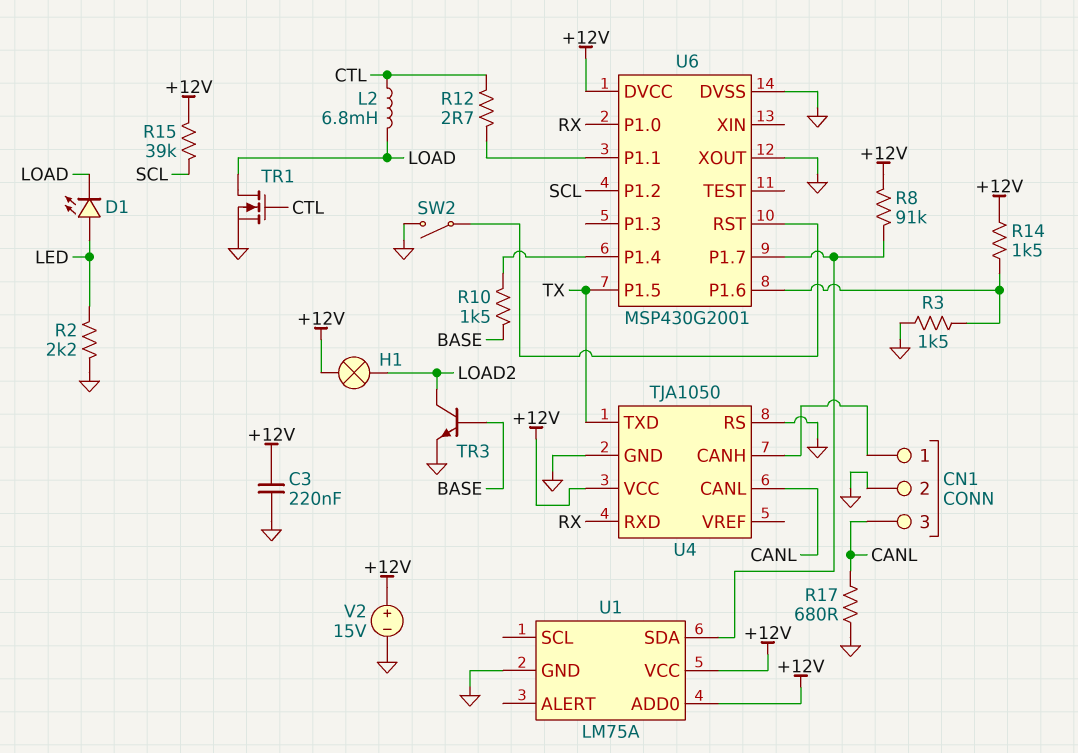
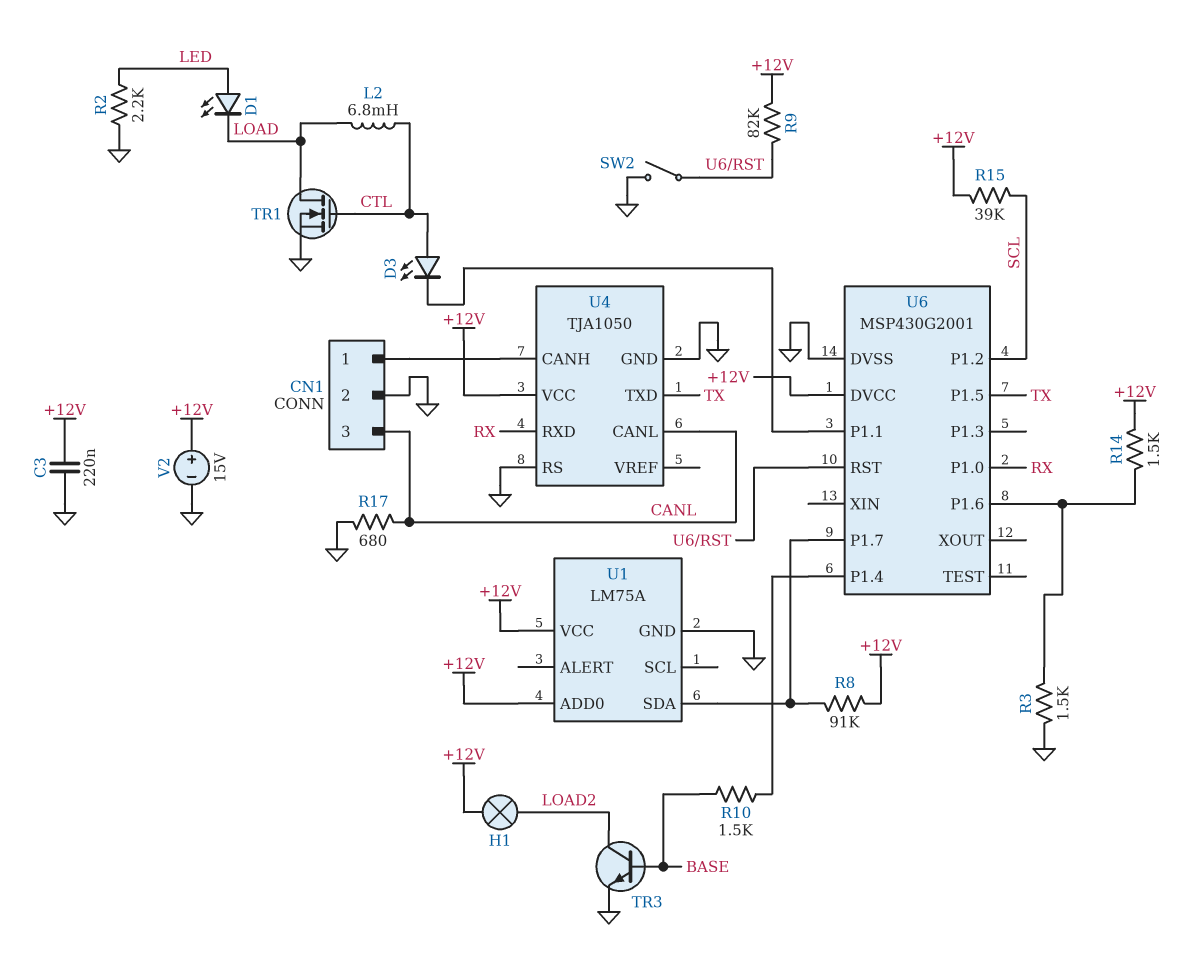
D3: none -> LED (A CTL, K U6/P1.1)
R9: none -> 82k (+12V, U6/RST)
R12: 2.7 (CTL, U6/P1.1) -> none
U6 pin XOUT: GND -> none

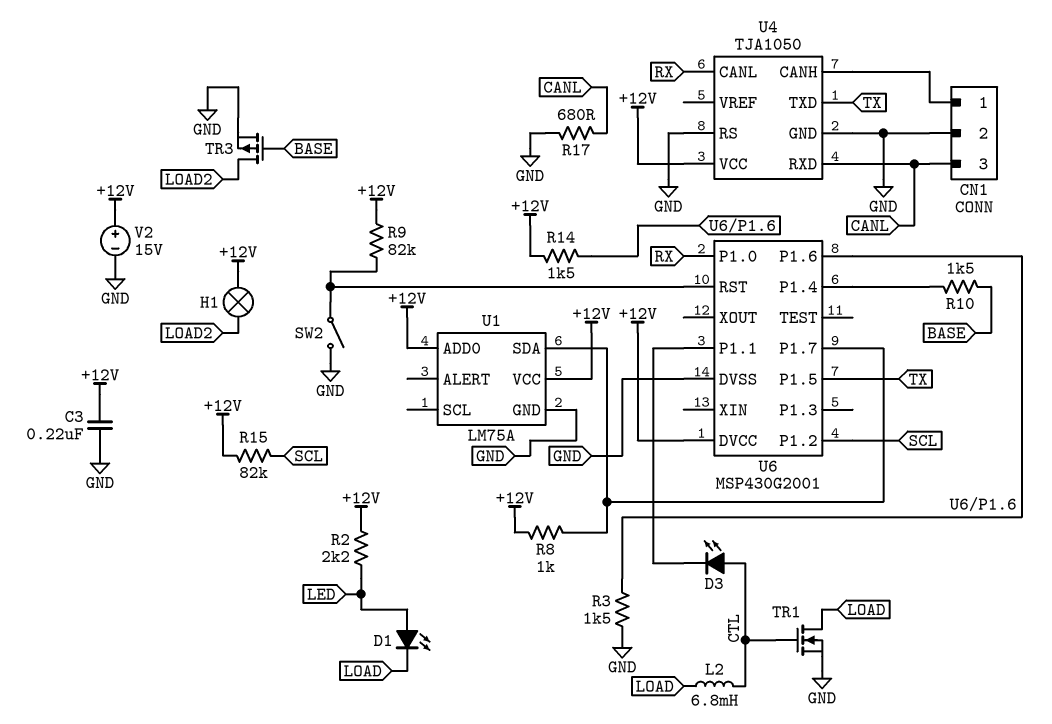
R2: 2.2k (GND, LED) -> 2.2k (+12V, LED)
R8: 91k (+12V, U1/SDA) -> 1k (+12V, U1/SDA)
R15: 39k (+12V, SCL) -> 82k (+12V, SCL)
TR3: NPN (B BASE, C LOAD2, E GND) -> PMOS (G BASE, D LOAD2, S GND)
U4 pin CANL: CANL -> RX
U4 pin RXD: RX -> CANL

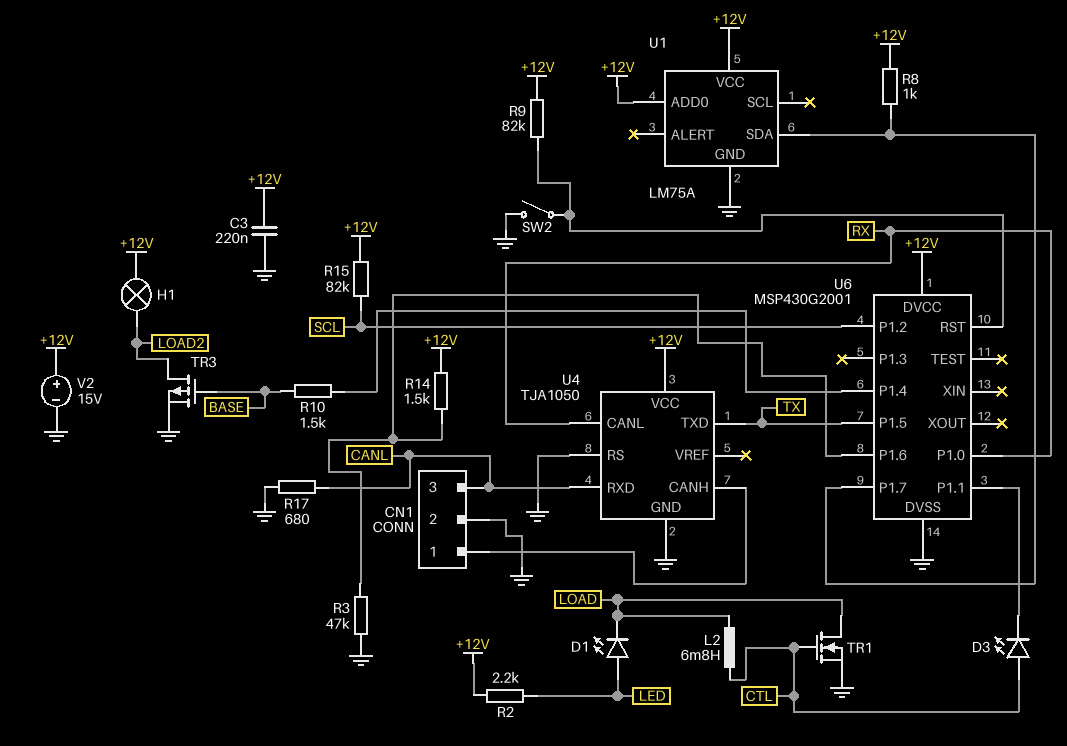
R3: 1.5k (GND, U6/P1.6) -> 47k (GND, U6/P1.6)

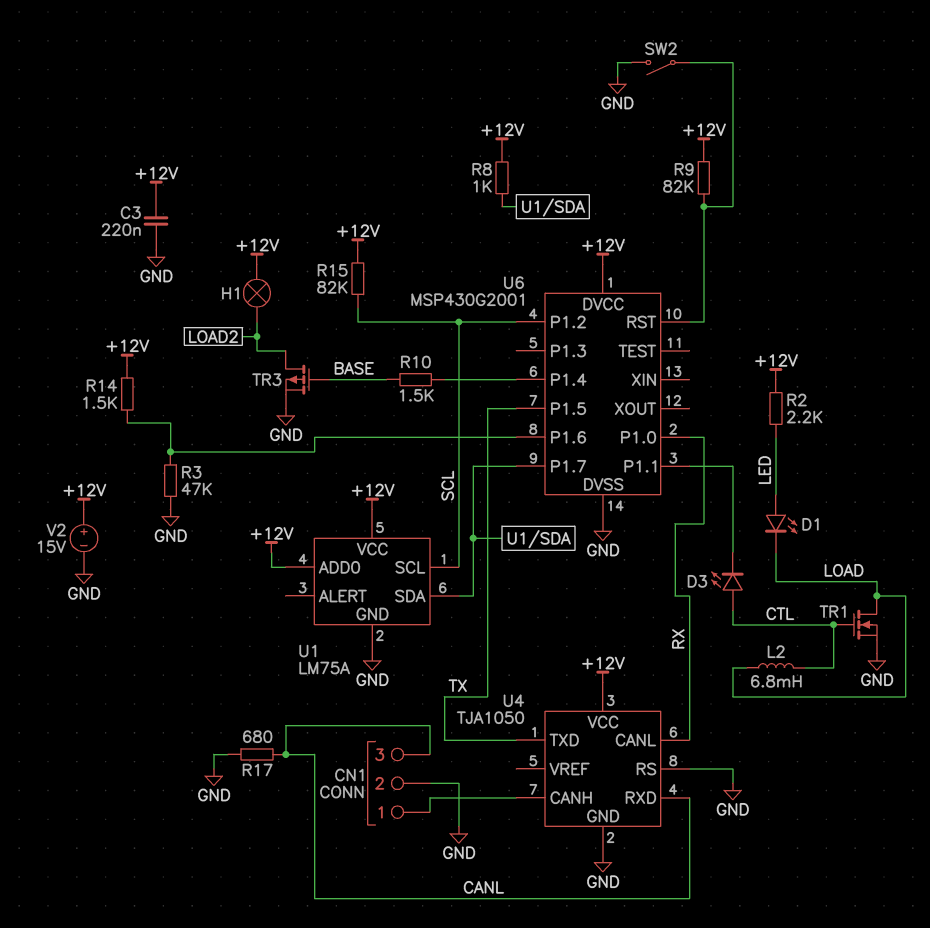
U1 pin SCL: none -> SCL

